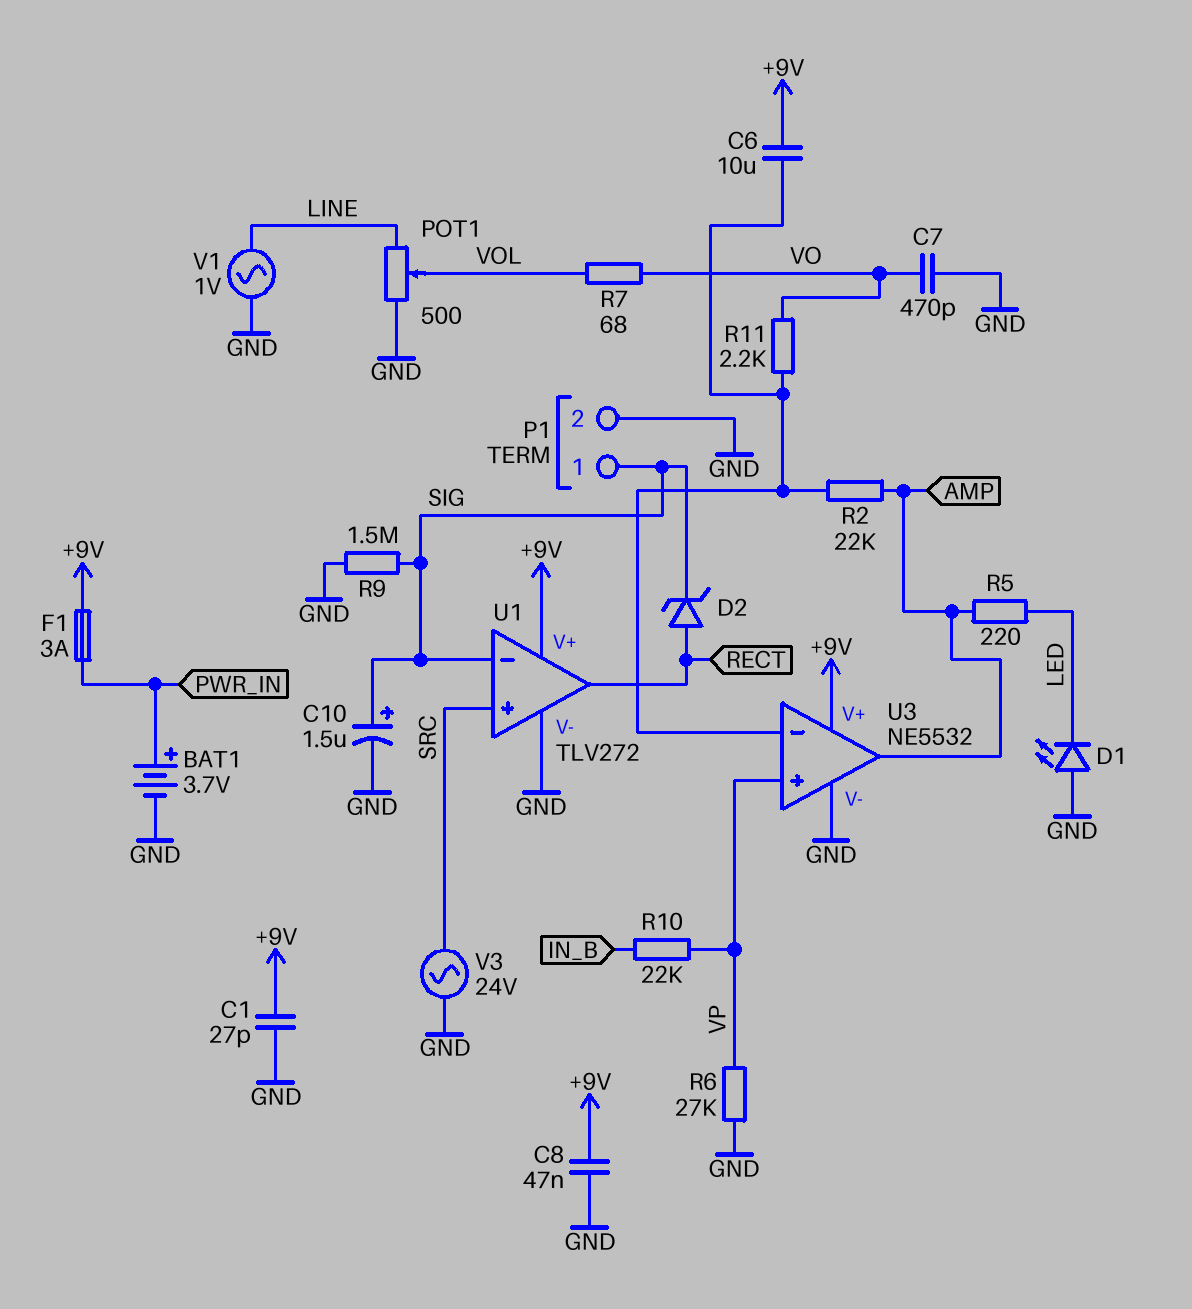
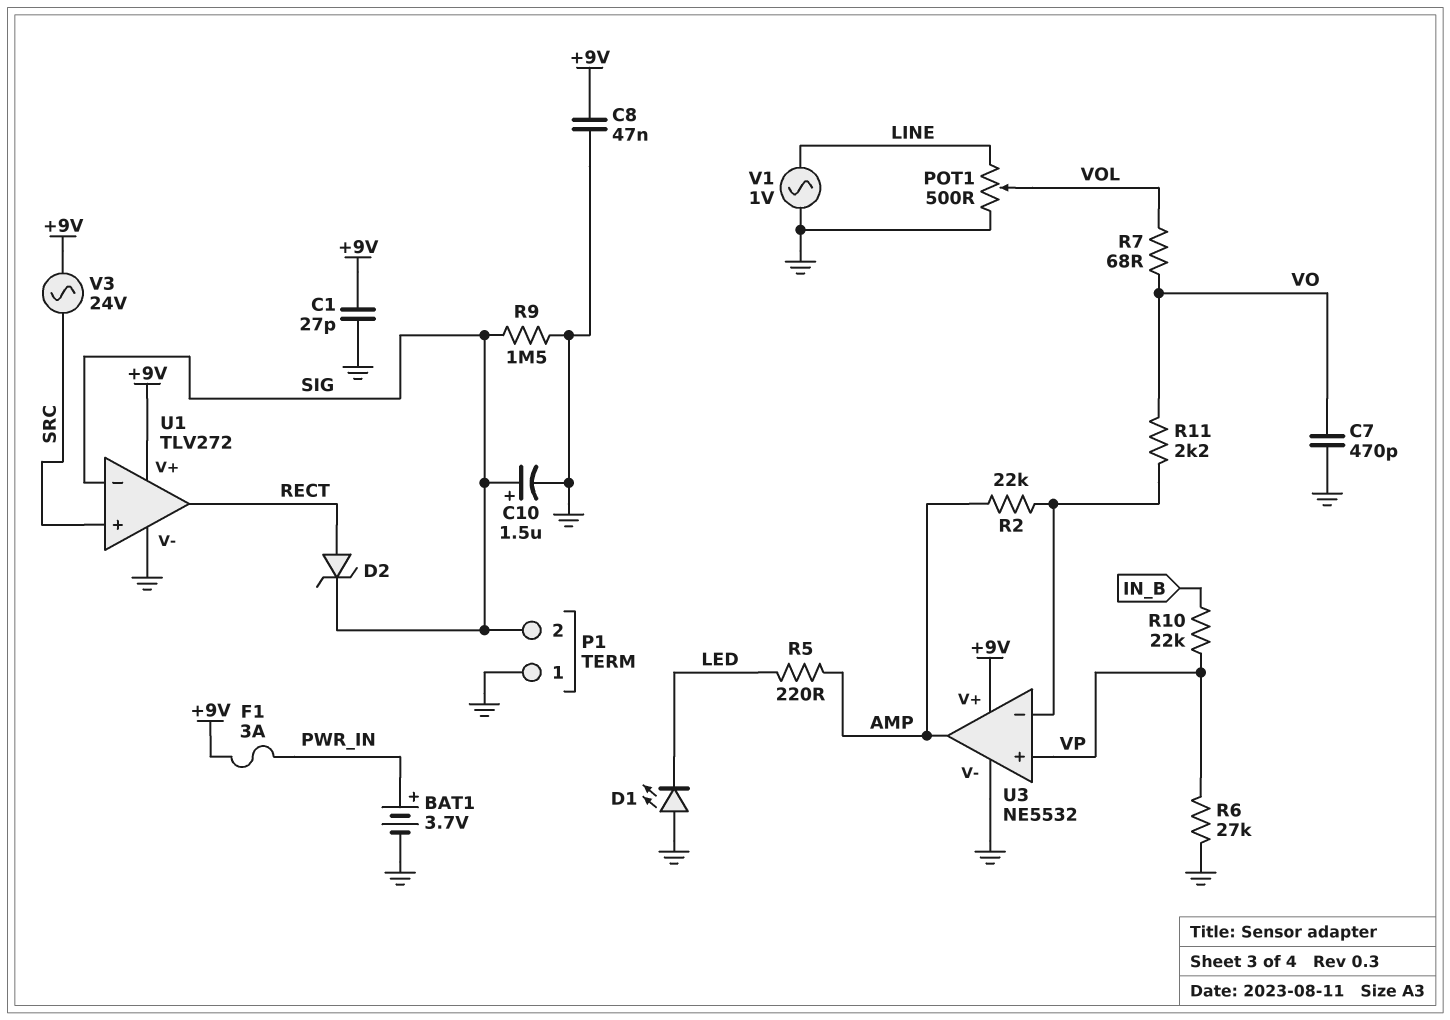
C6: 10uF (+9V, U3/in-) -> none
P1 pin 1: SIG -> GND
P1 pin 2: GND -> SIG
V3: AC 24V (GND, SRC) -> AC 24V (+9V, SRC)

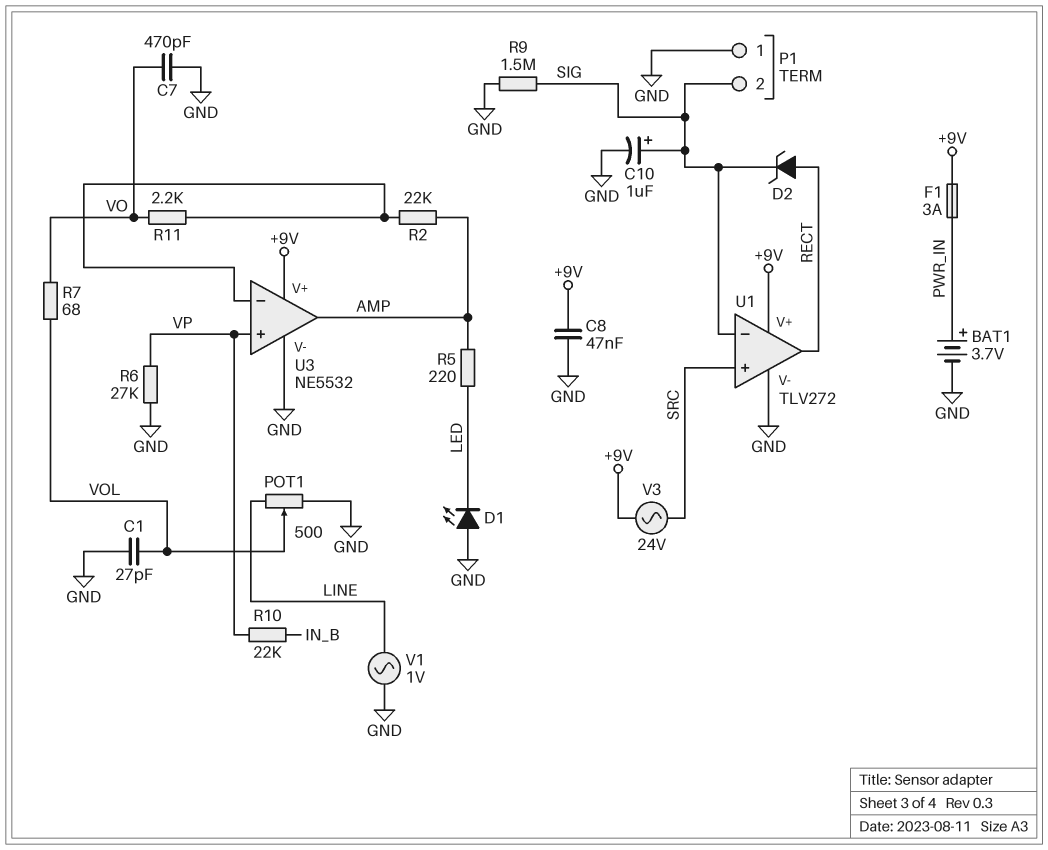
C1: 27pF (+9V, GND) -> 27pF (GND, VOL)
C10: 1.5uF (plus SIG, minus GND) -> 1uF (plus SIG, minus GND)

